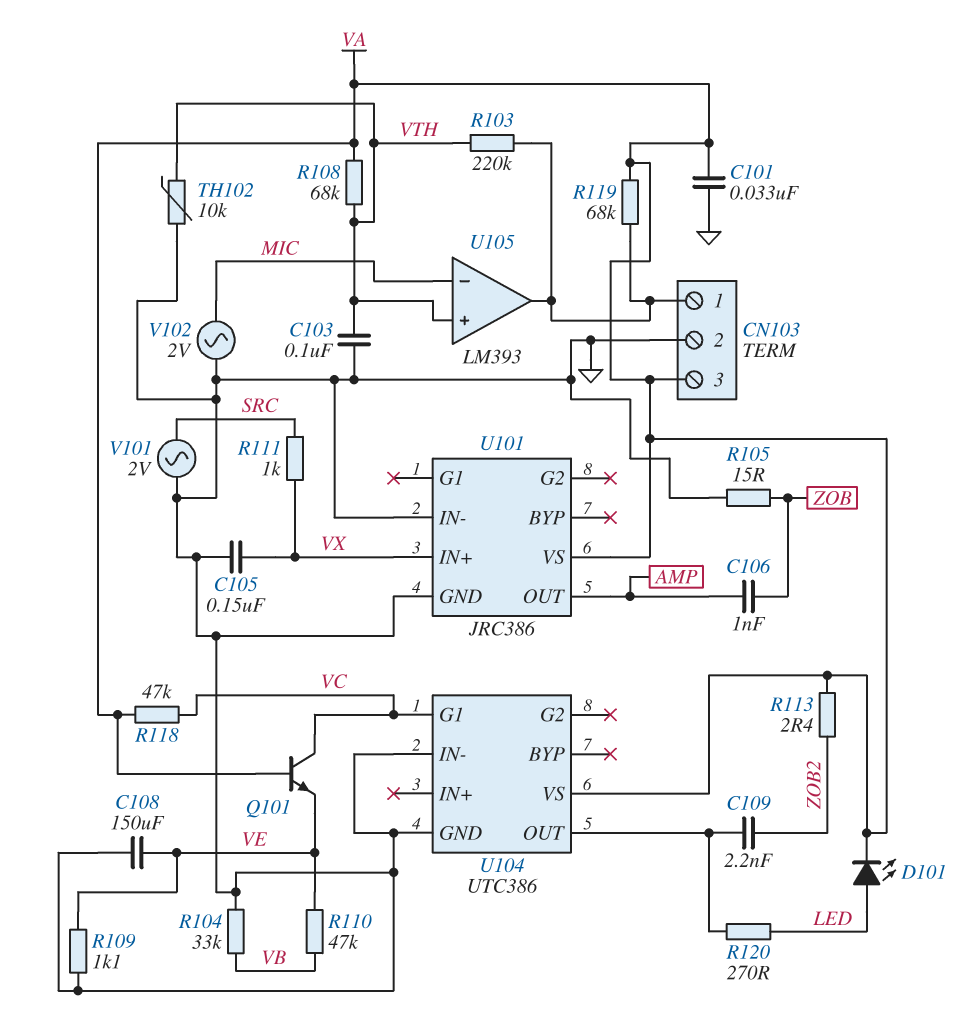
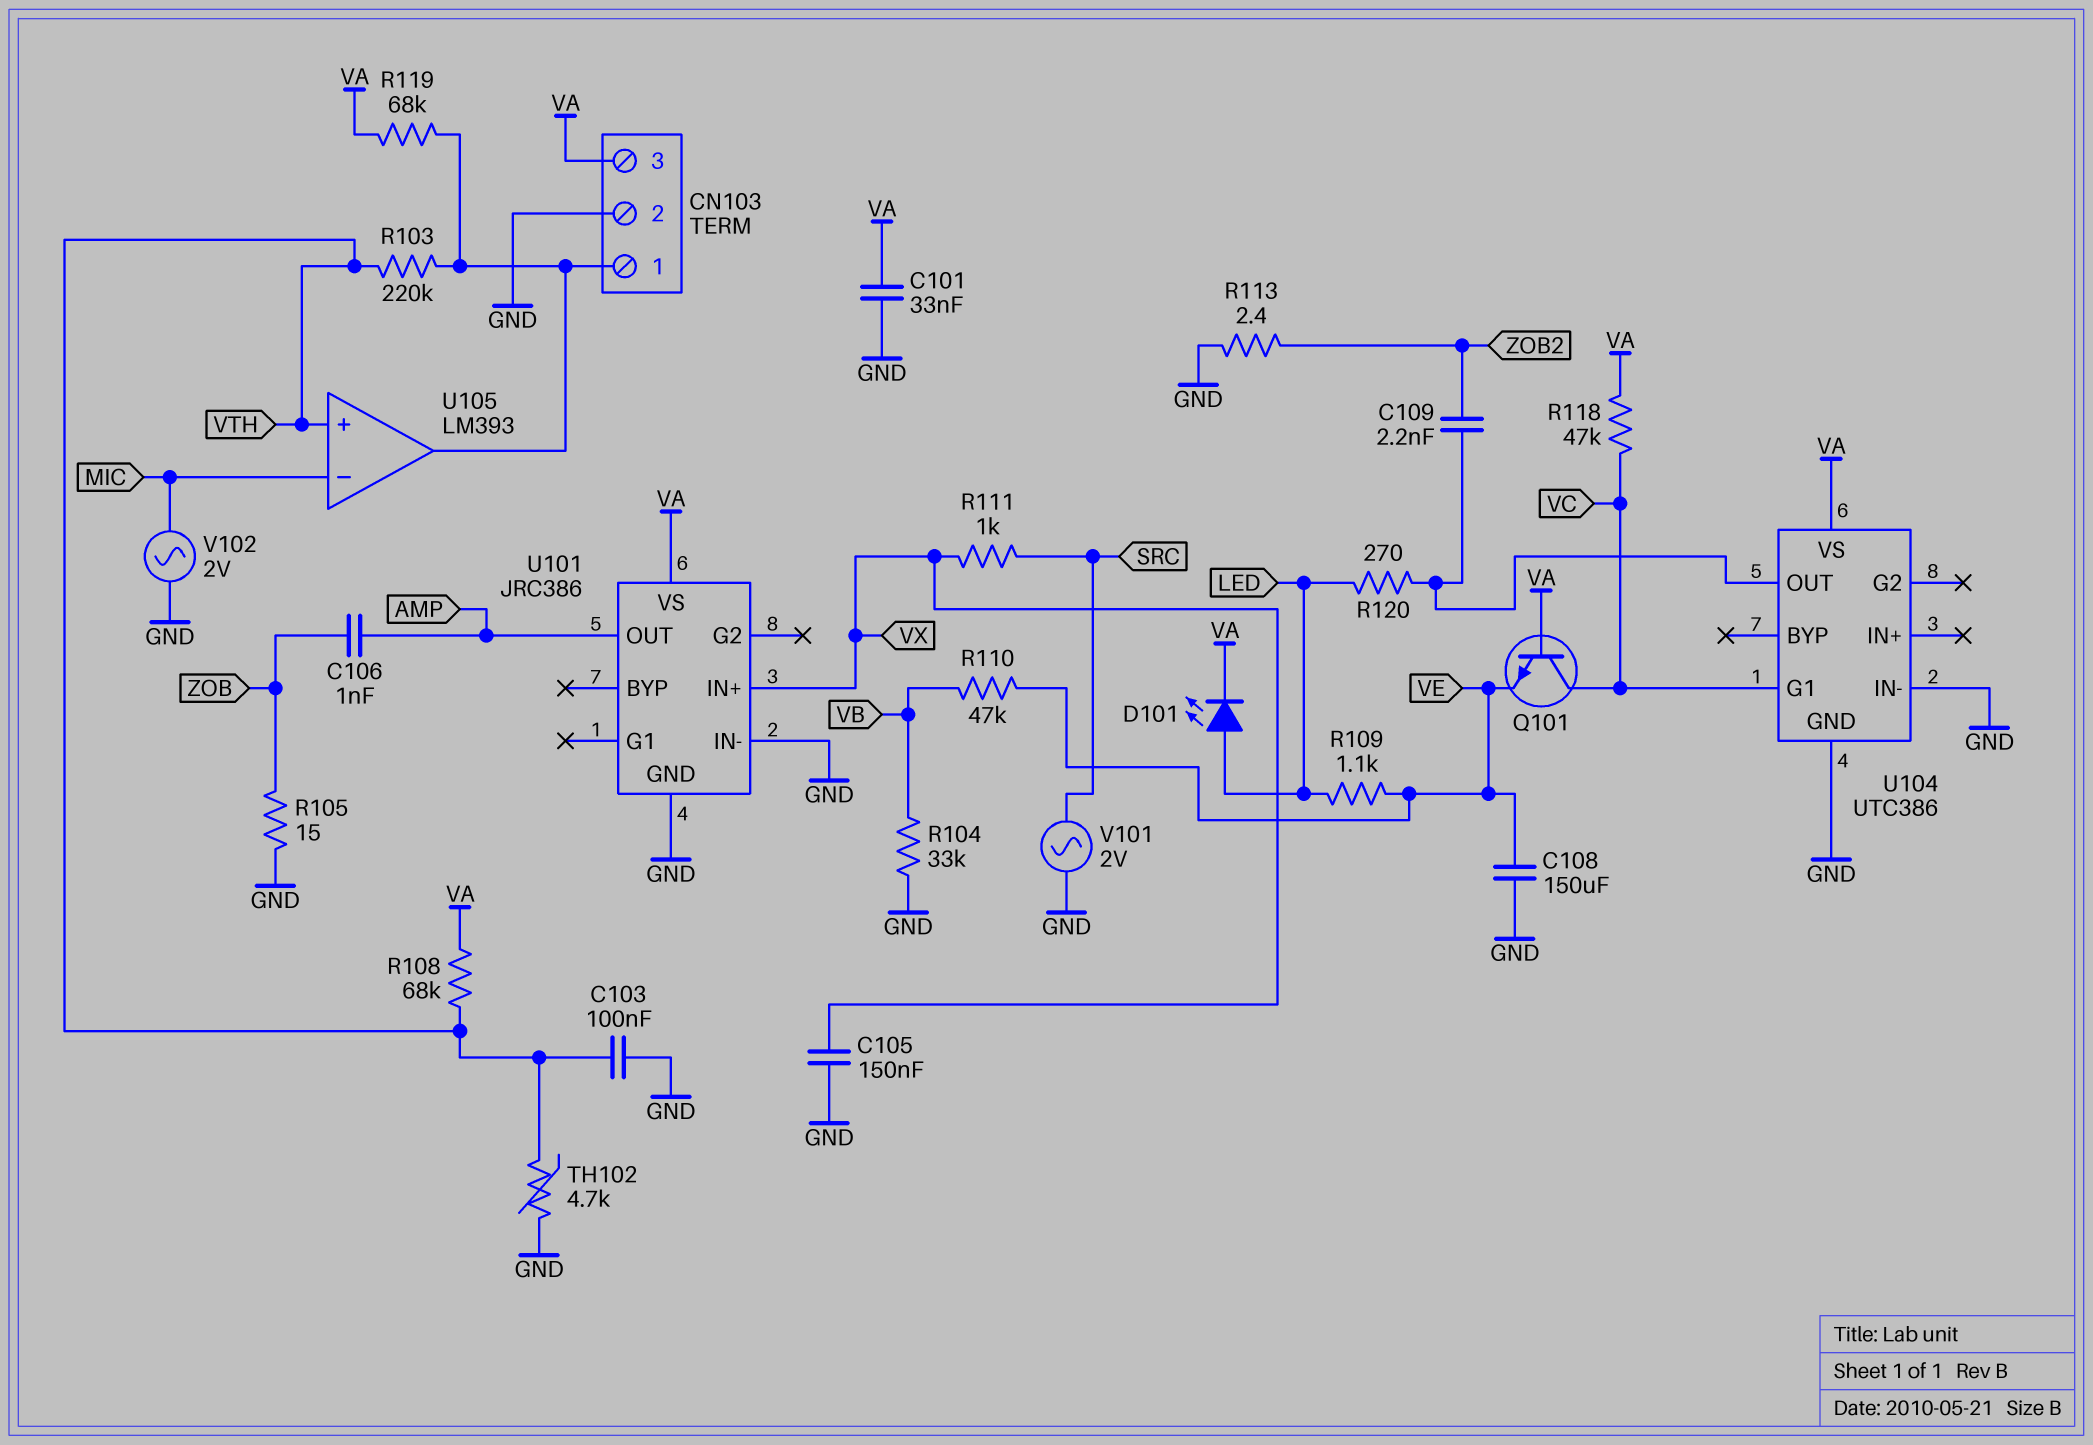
R109: 1.1k (GND, VE) -> 1.1k (LED, VE)
R113: 2.4 (VA, ZOB2) -> 2.4 (GND, ZOB2)
TH102: 10k (GND, VTH) -> 4.7k (GND, VTH)

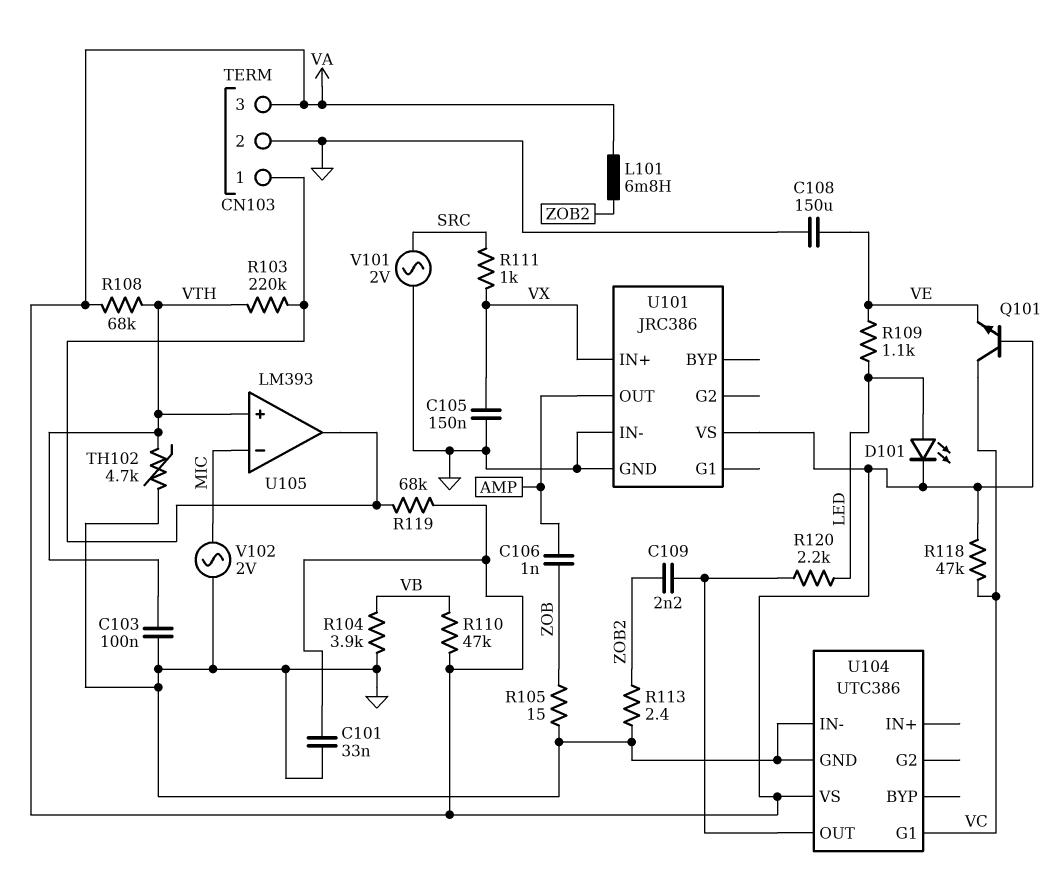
L101: none -> 6.8mH (VA, ZOB2)
R104: 33k (GND, VB) -> 3.9k (GND, VB)
R110: 47k (VB, VE) -> 47k (VA, VB)
R120: 270 (LED, U104/OUT) -> 2.2k (LED, U104/OUT)

